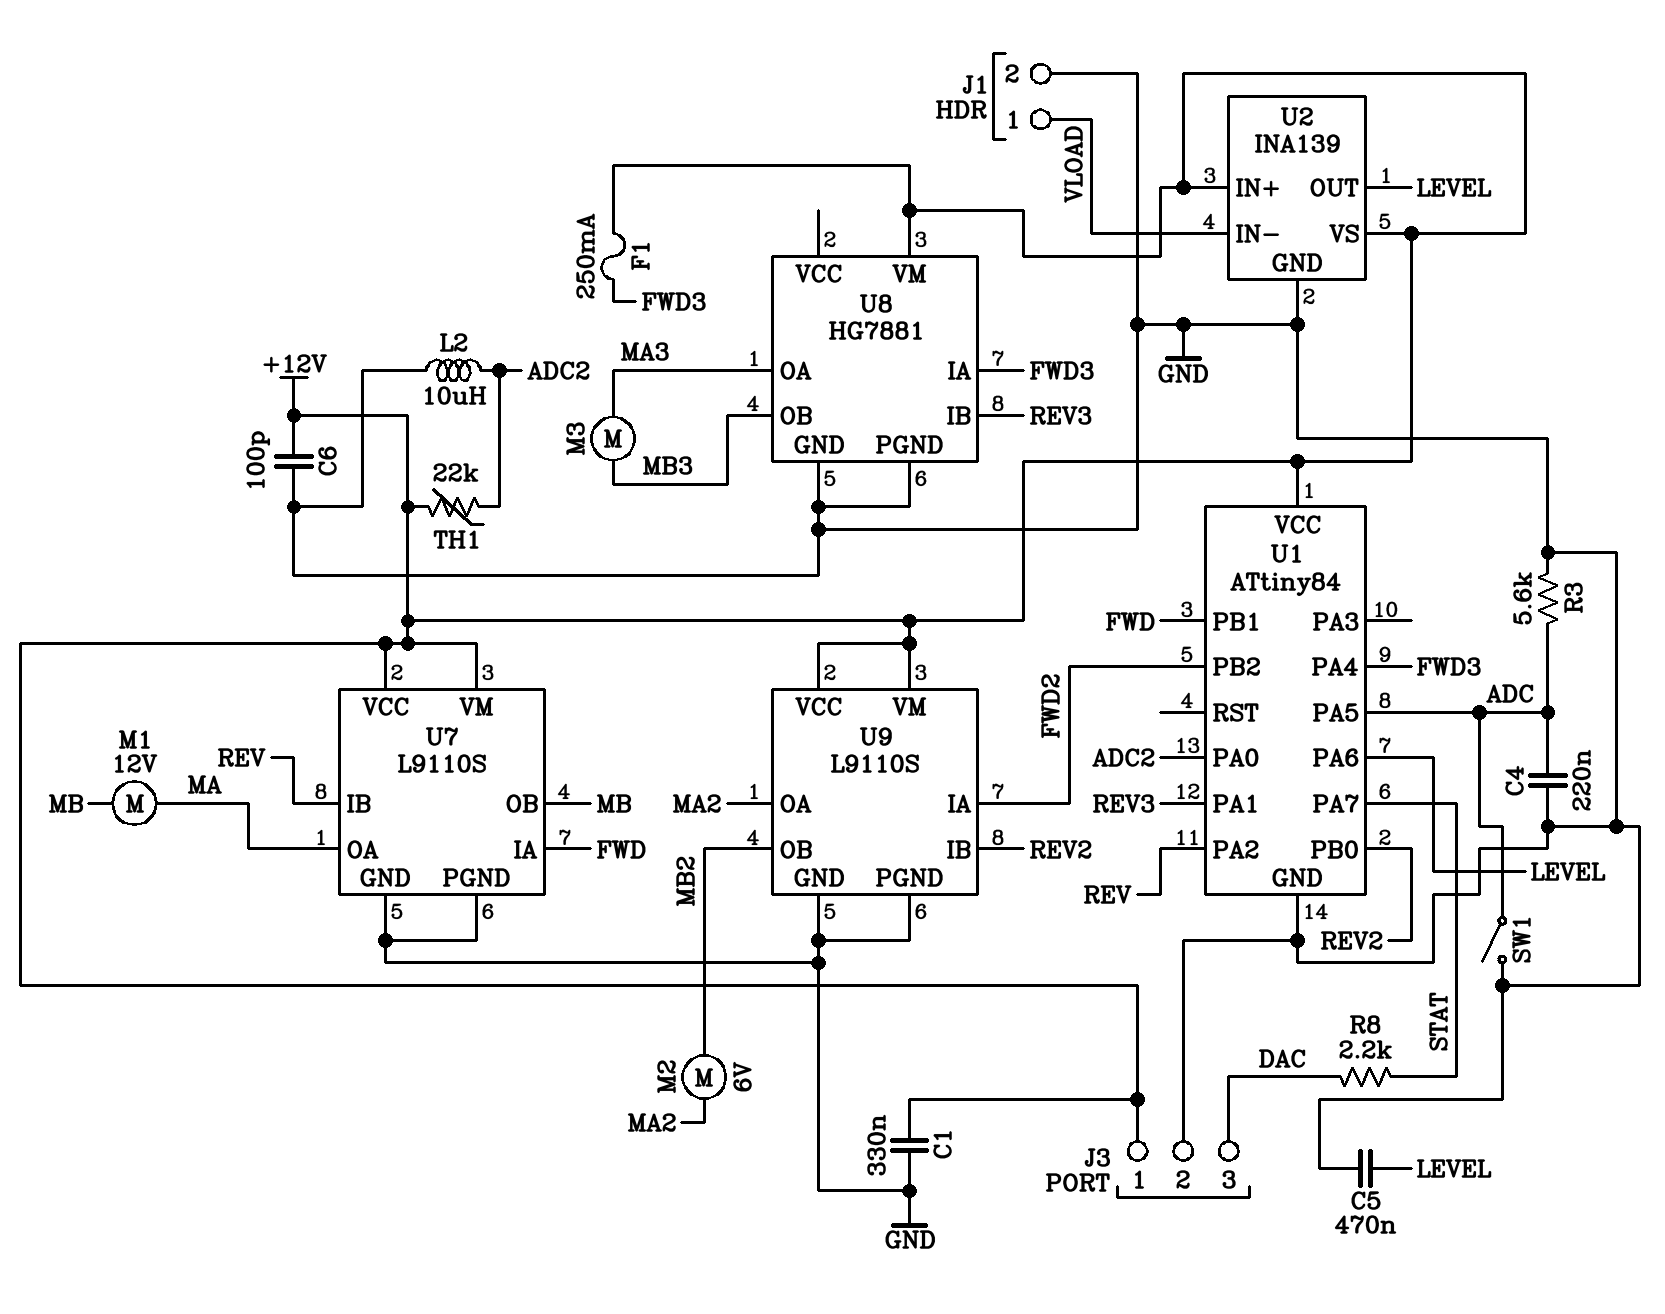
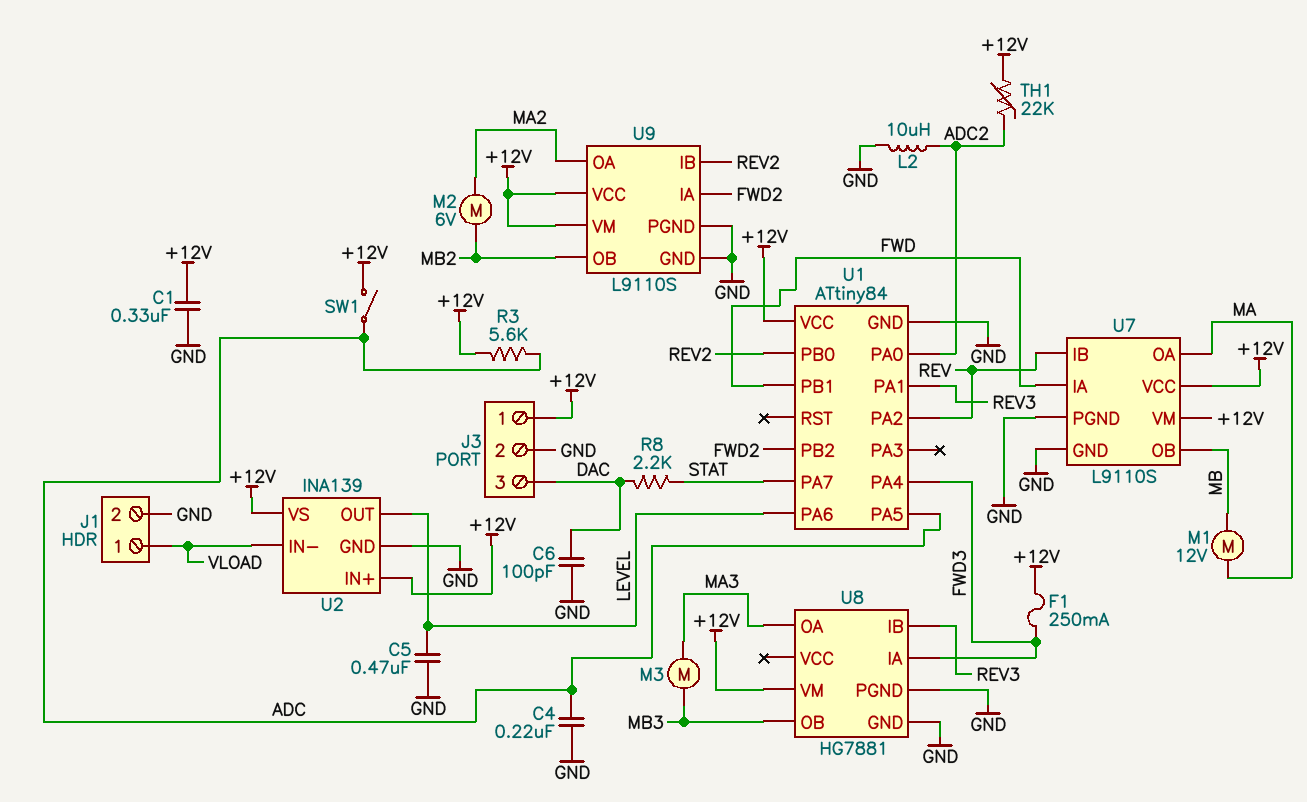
C6: 100pF (+12V, GND) -> 100pF (DAC, GND)
R3: 5.6k (ADC, GND) -> 5.6k (+12V, ADC)
SW1: switch (ADC, GND) -> switch (+12V, ADC)

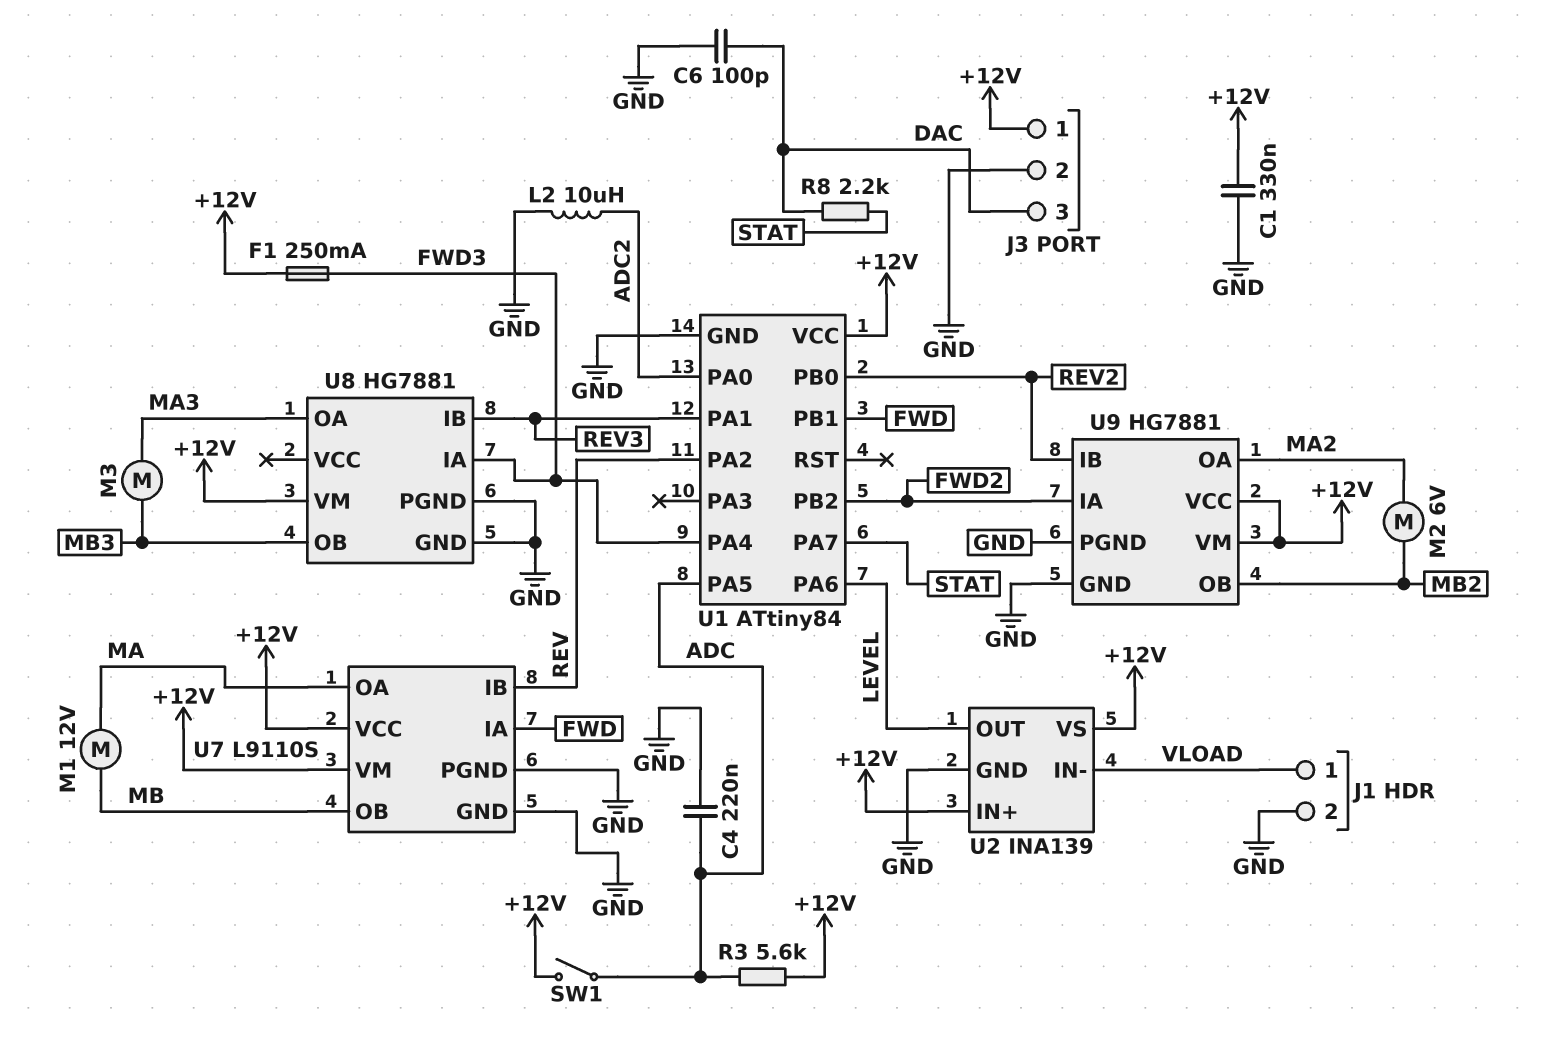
C5: 470nF (GND, LEVEL) -> none
TH1: 22k (+12V, ADC2) -> none
U9: L9110S -> HG7881

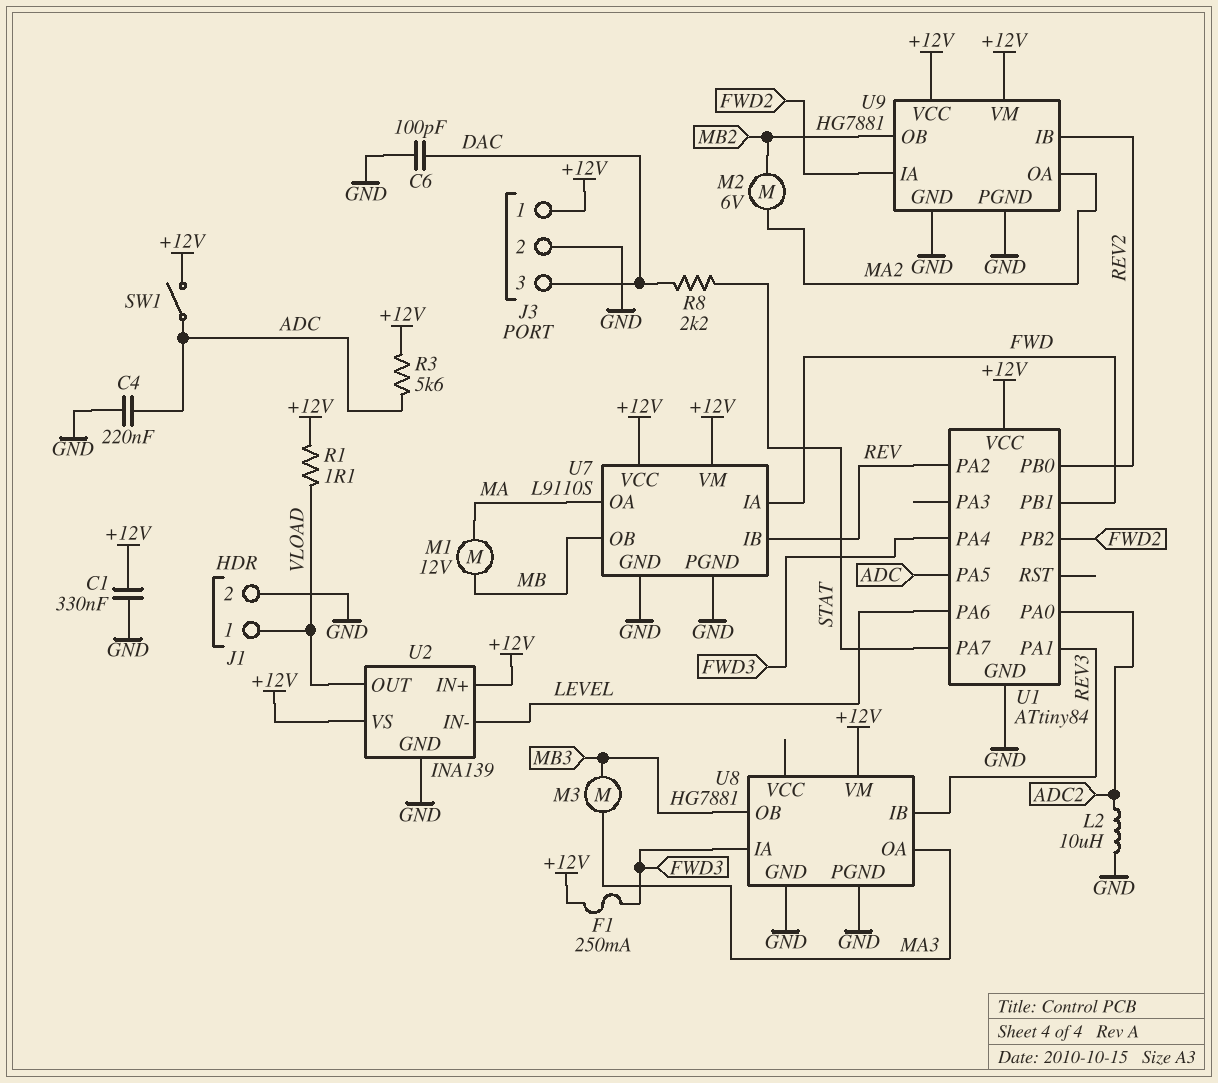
R1: none -> 1.1 (+12V, VLOAD)
U2 pin IN-: VLOAD -> LEVEL
U2 pin OUT: LEVEL -> VLOAD

